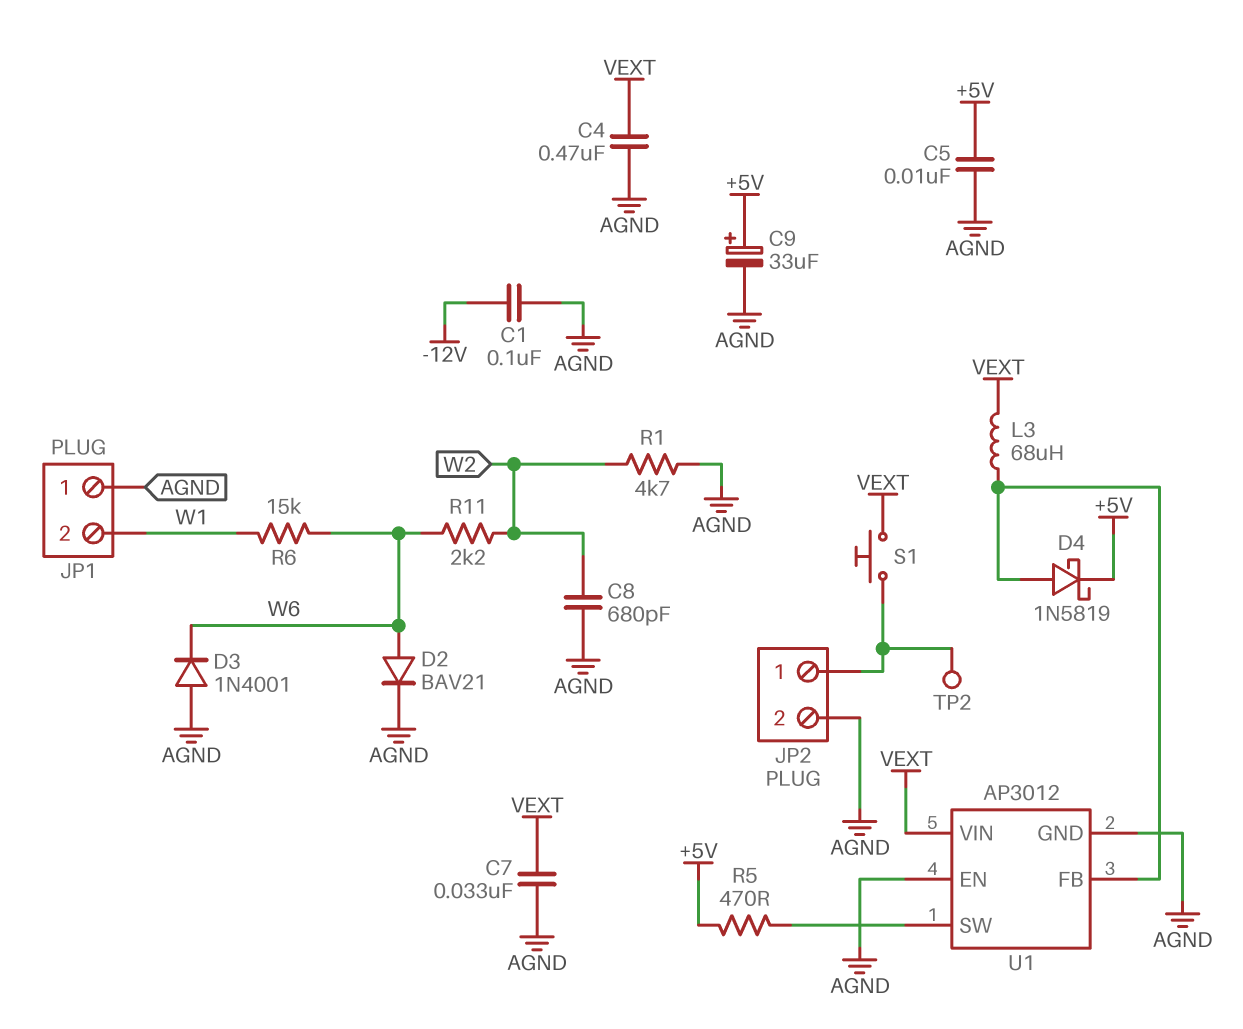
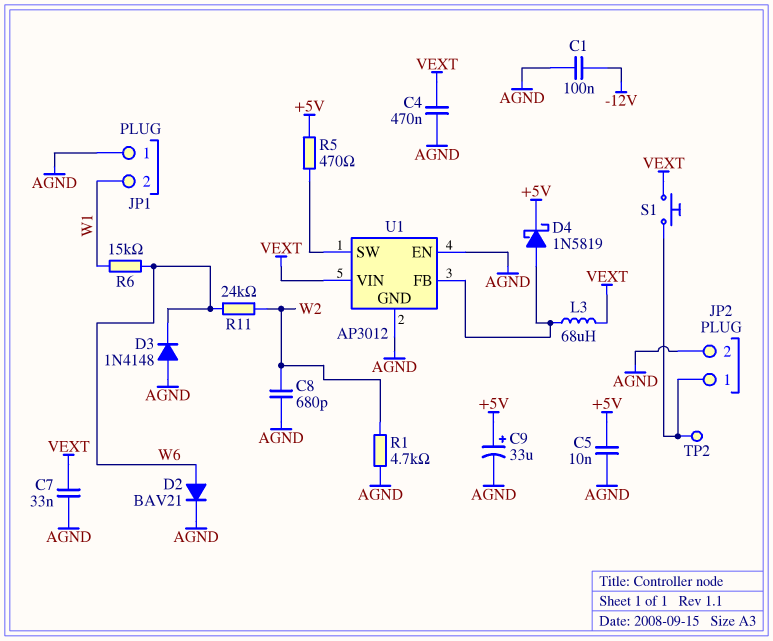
D3: diode 1N4001 (A AGND, K W6) -> diode 1N4148 (A AGND, K W6)
R11: 2.2k (W2, W6) -> 24k (W2, W6)

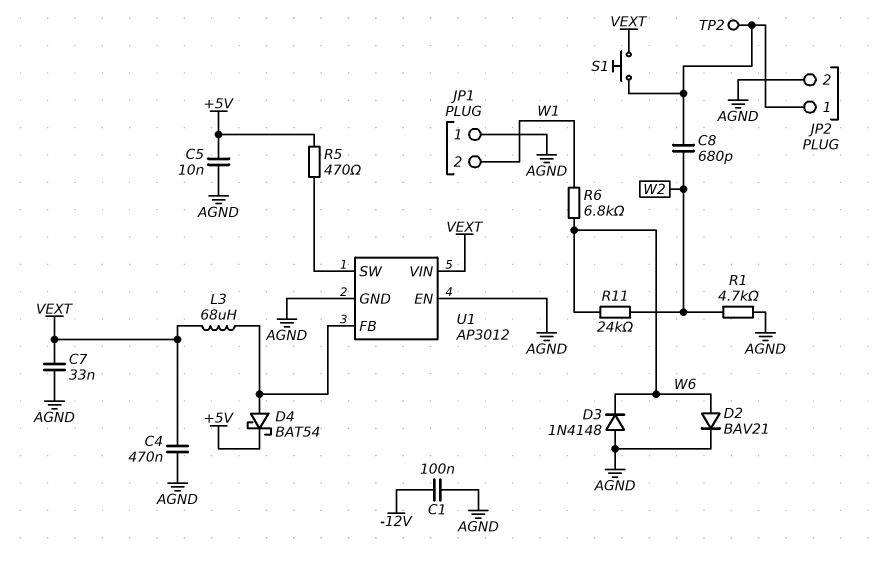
C8: 680pF (AGND, W2) -> 680pF (JP2/1, W2)
C9: 33uF (plus +5V, minus AGND) -> none
D4: schottky 1N5819 (A U1/FB, K +5V) -> schottky BAT54 (A U1/FB, K +5V)
R6: 15k (W1, W6) -> 6.8k (W1, W6)

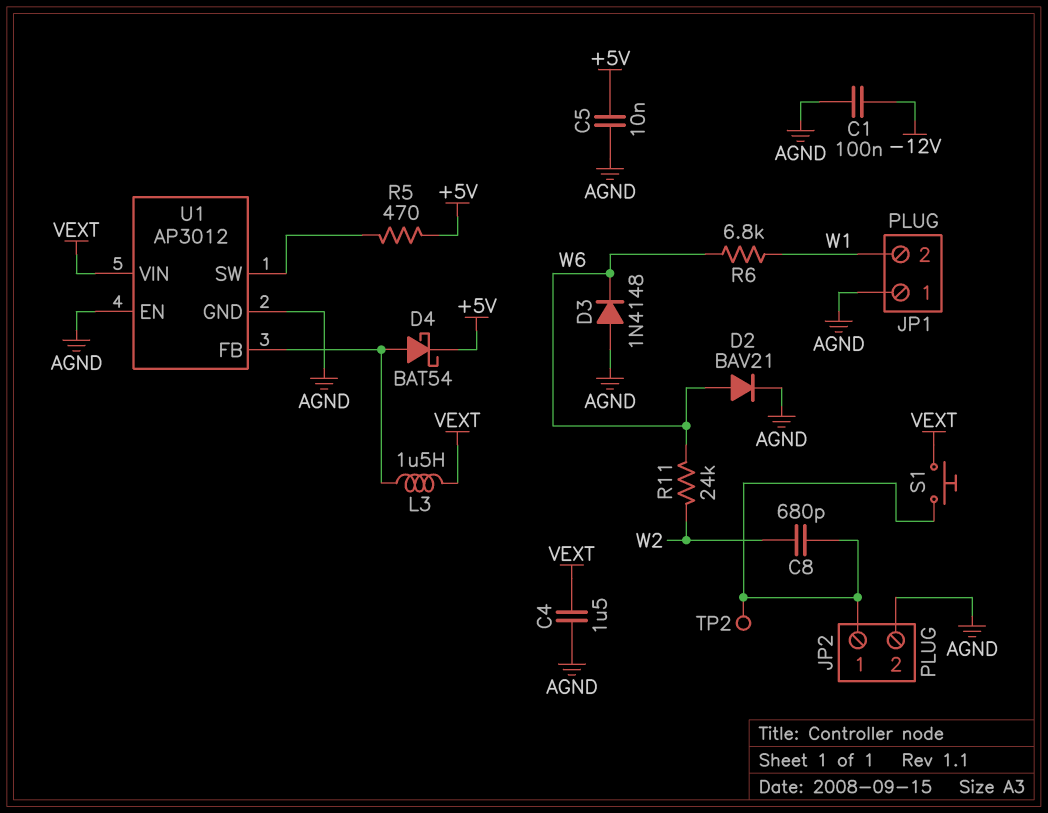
C4: 470nF (AGND, VEXT) -> 1.5uF (AGND, VEXT)
C7: 33nF (AGND, VEXT) -> none
L3: 68uH (U1/FB, VEXT) -> 1.5uH (U1/FB, VEXT)
R1: 4.7k (AGND, W2) -> none

